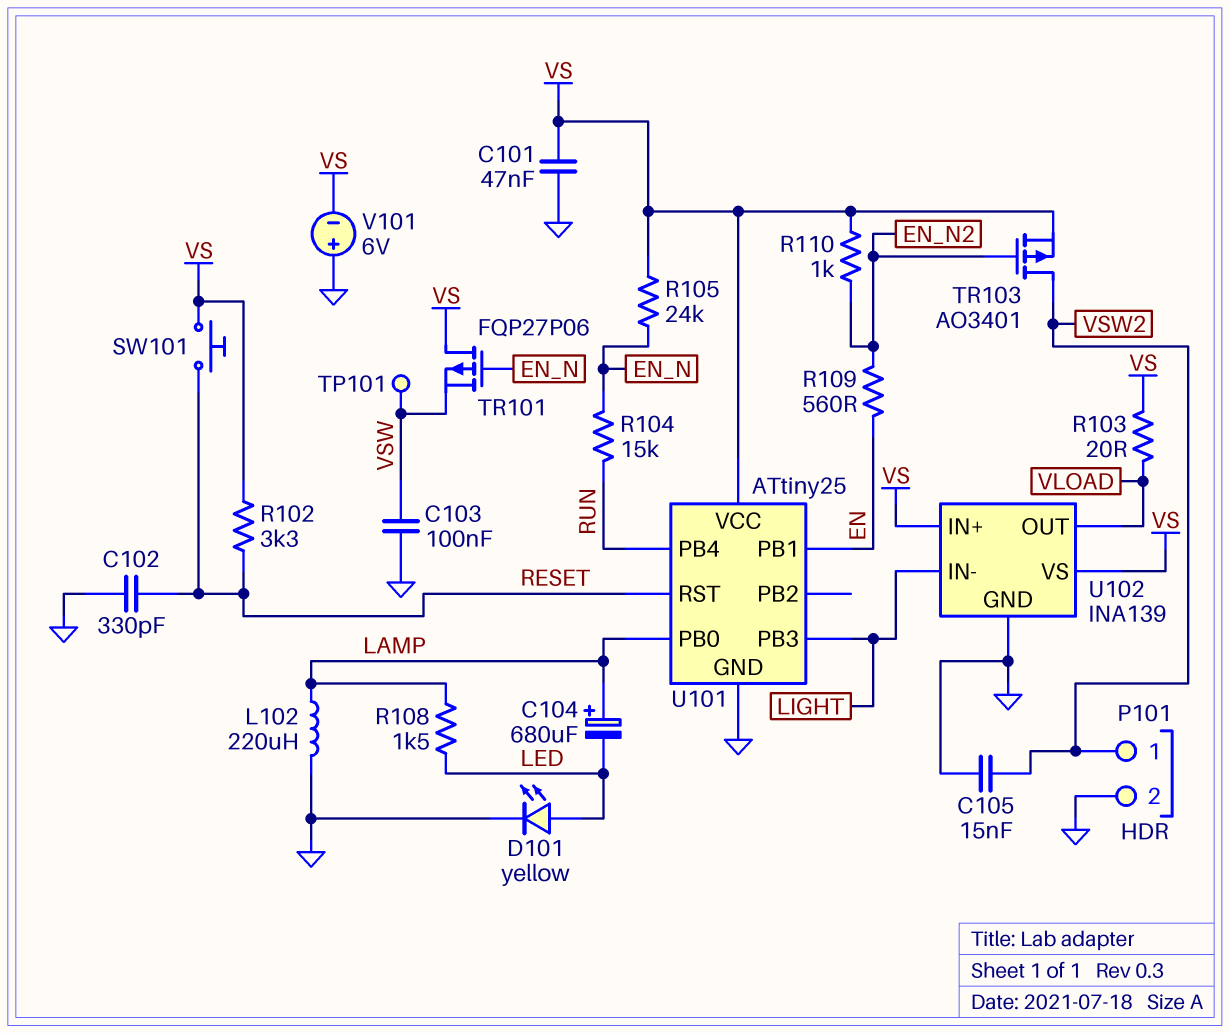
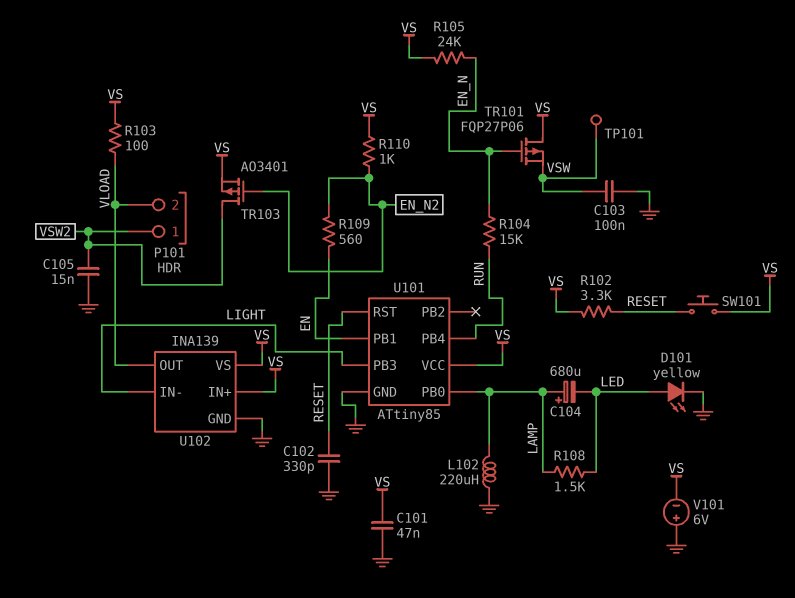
P101 pin 2: GND -> VLOAD
R103: 20 (VLOAD, VS) -> 100 (VLOAD, VS)
U101: ATtiny25 -> ATtiny85

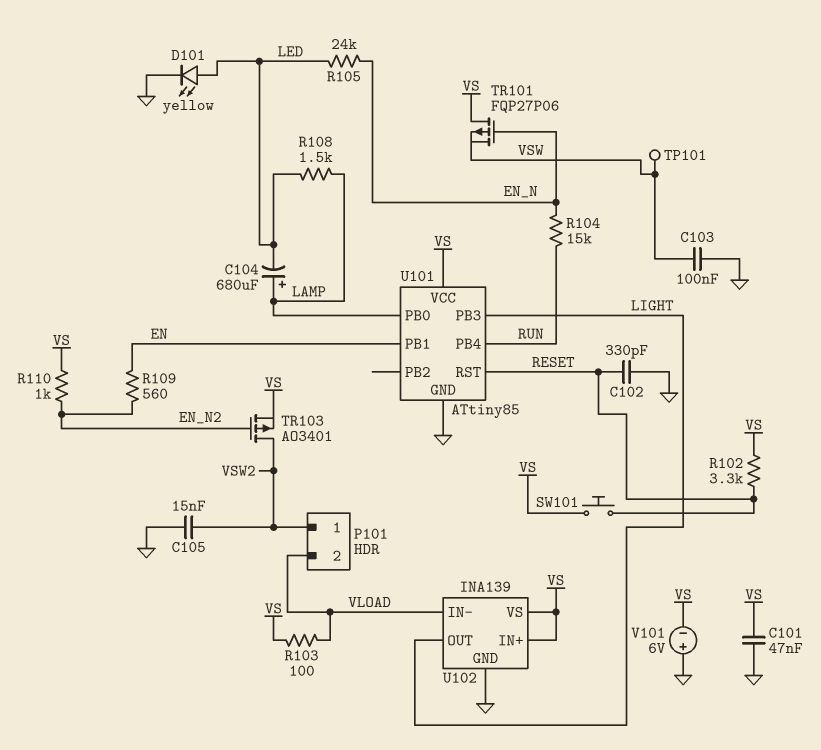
L102: 220uH (GND, LAMP) -> none
R105: 24k (EN_N, VS) -> 24k (EN_N, LED)
U102 pin IN-: LIGHT -> VLOAD
U102 pin OUT: VLOAD -> LIGHT

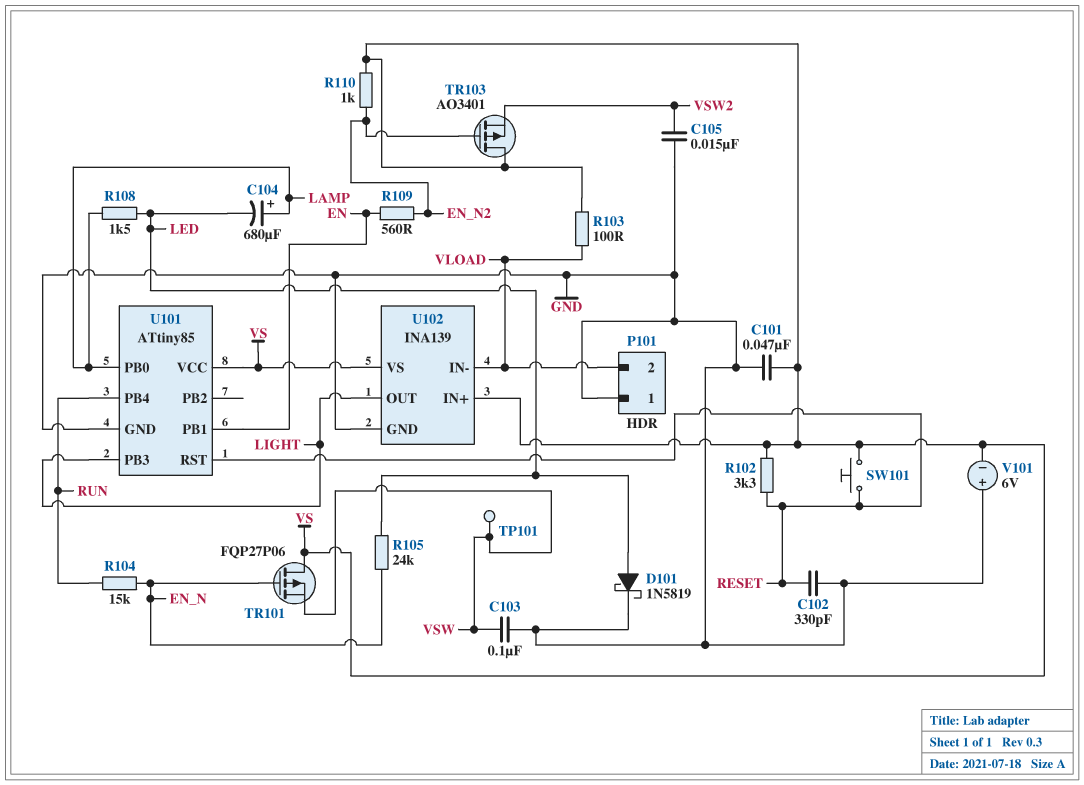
D101: LED yellow (A LED, K GND) -> schottky 1N5819 (A LED, K GND)
P101 pin 1: VSW2 -> GND
TR103: PMOS AO3401 (G EN_N2, D VSW2, S VS) -> PMOS AO3401 (G EN_N2, D VS, S VSW2)

